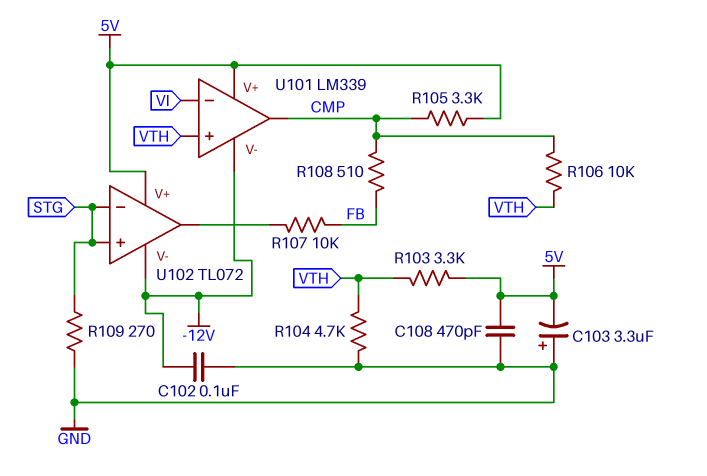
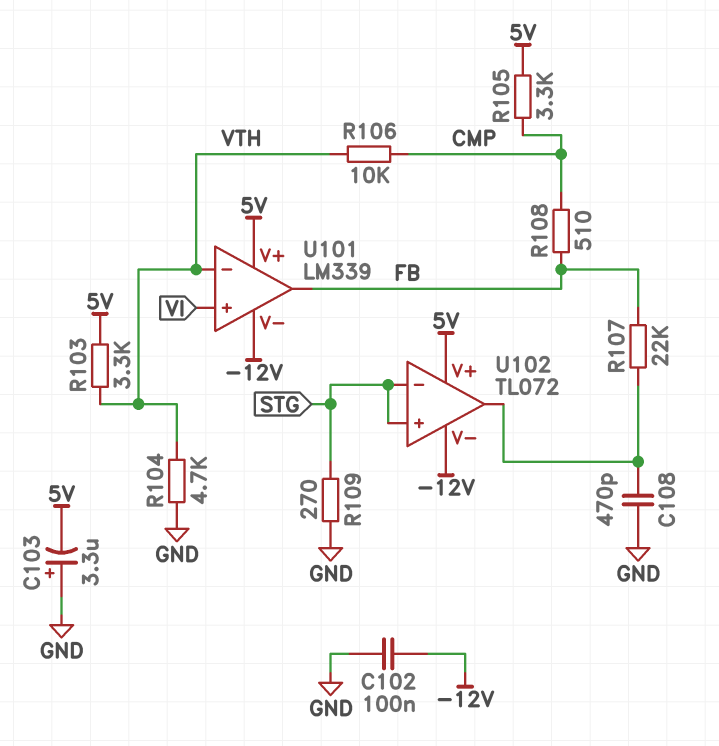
C108: 470pF (5V, GND) -> 470pF (GND, U102/out)
R107: 10k (FB, U102/out) -> 22k (FB, U102/out)
U101 pin in+: VTH -> VI
U101 pin in-: VI -> VTH
U101 pin out: CMP -> FB

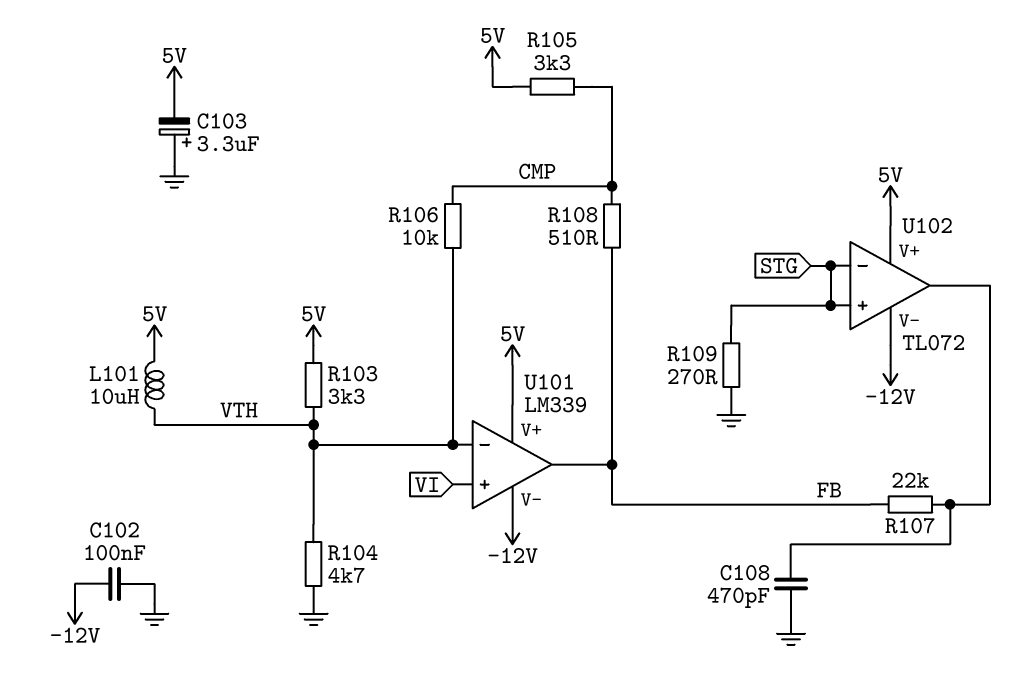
L101: none -> 10uH (5V, VTH)

